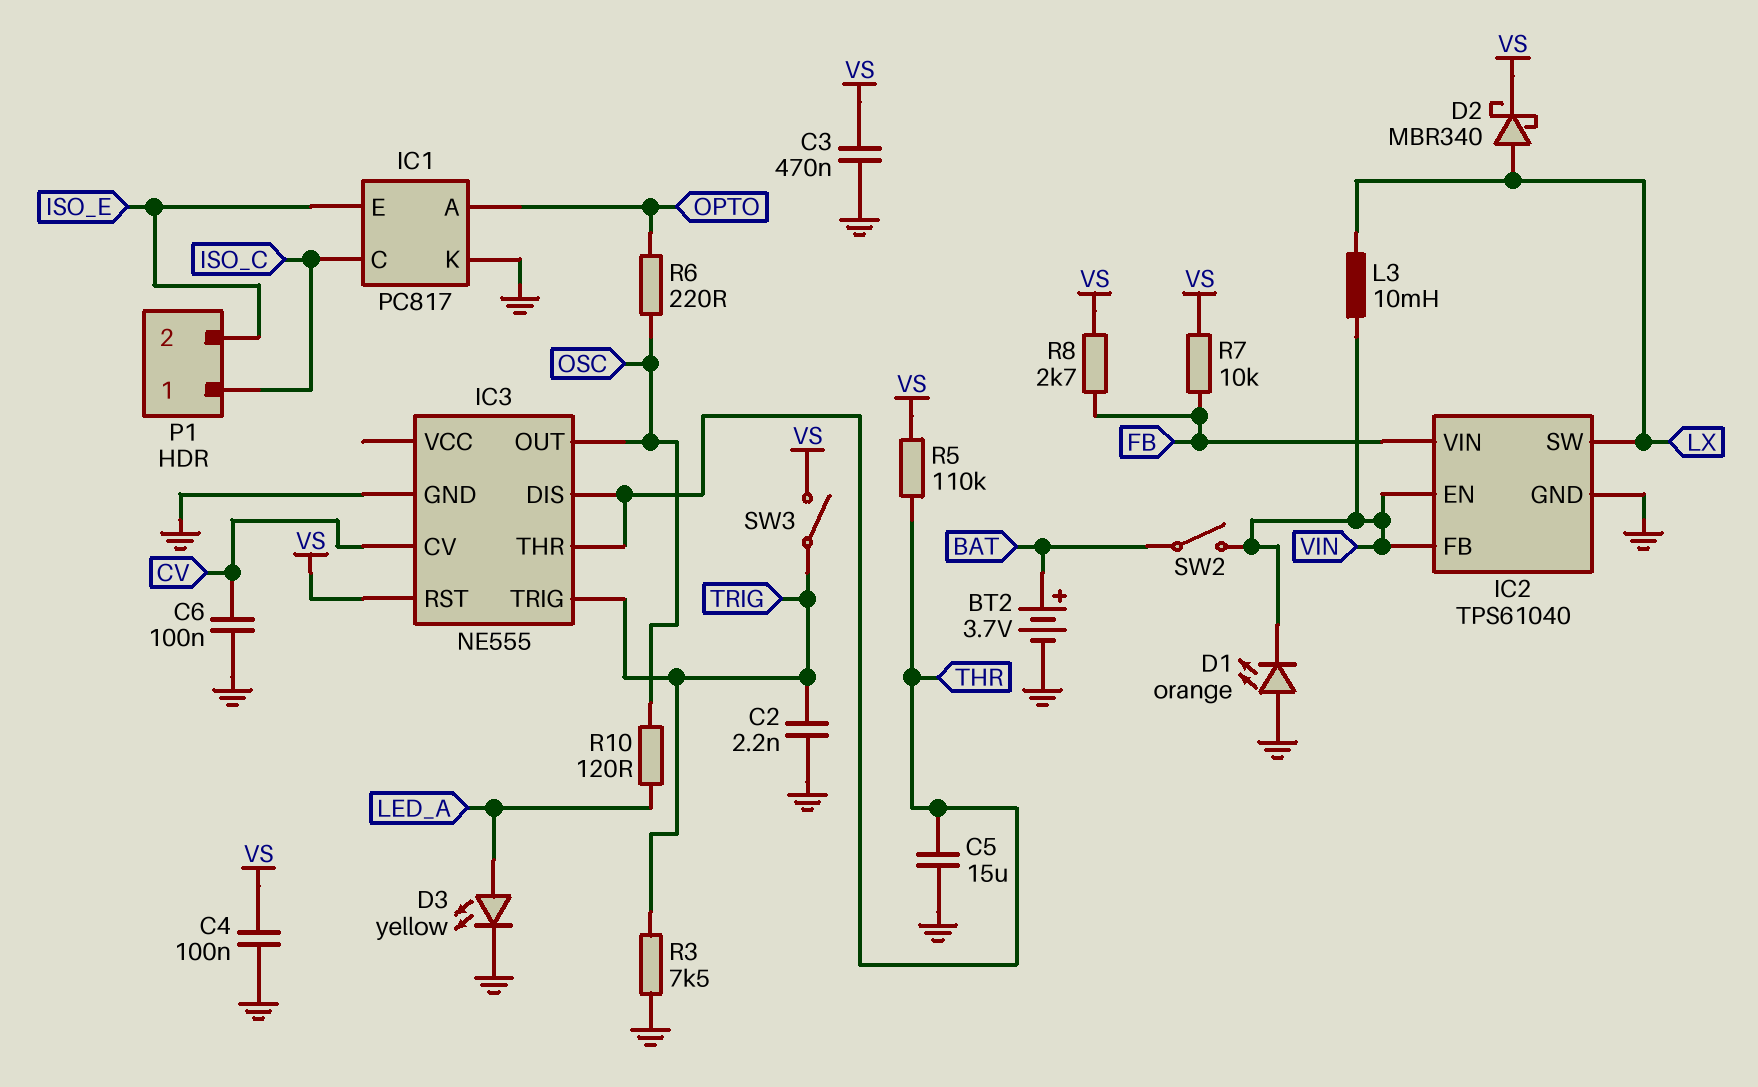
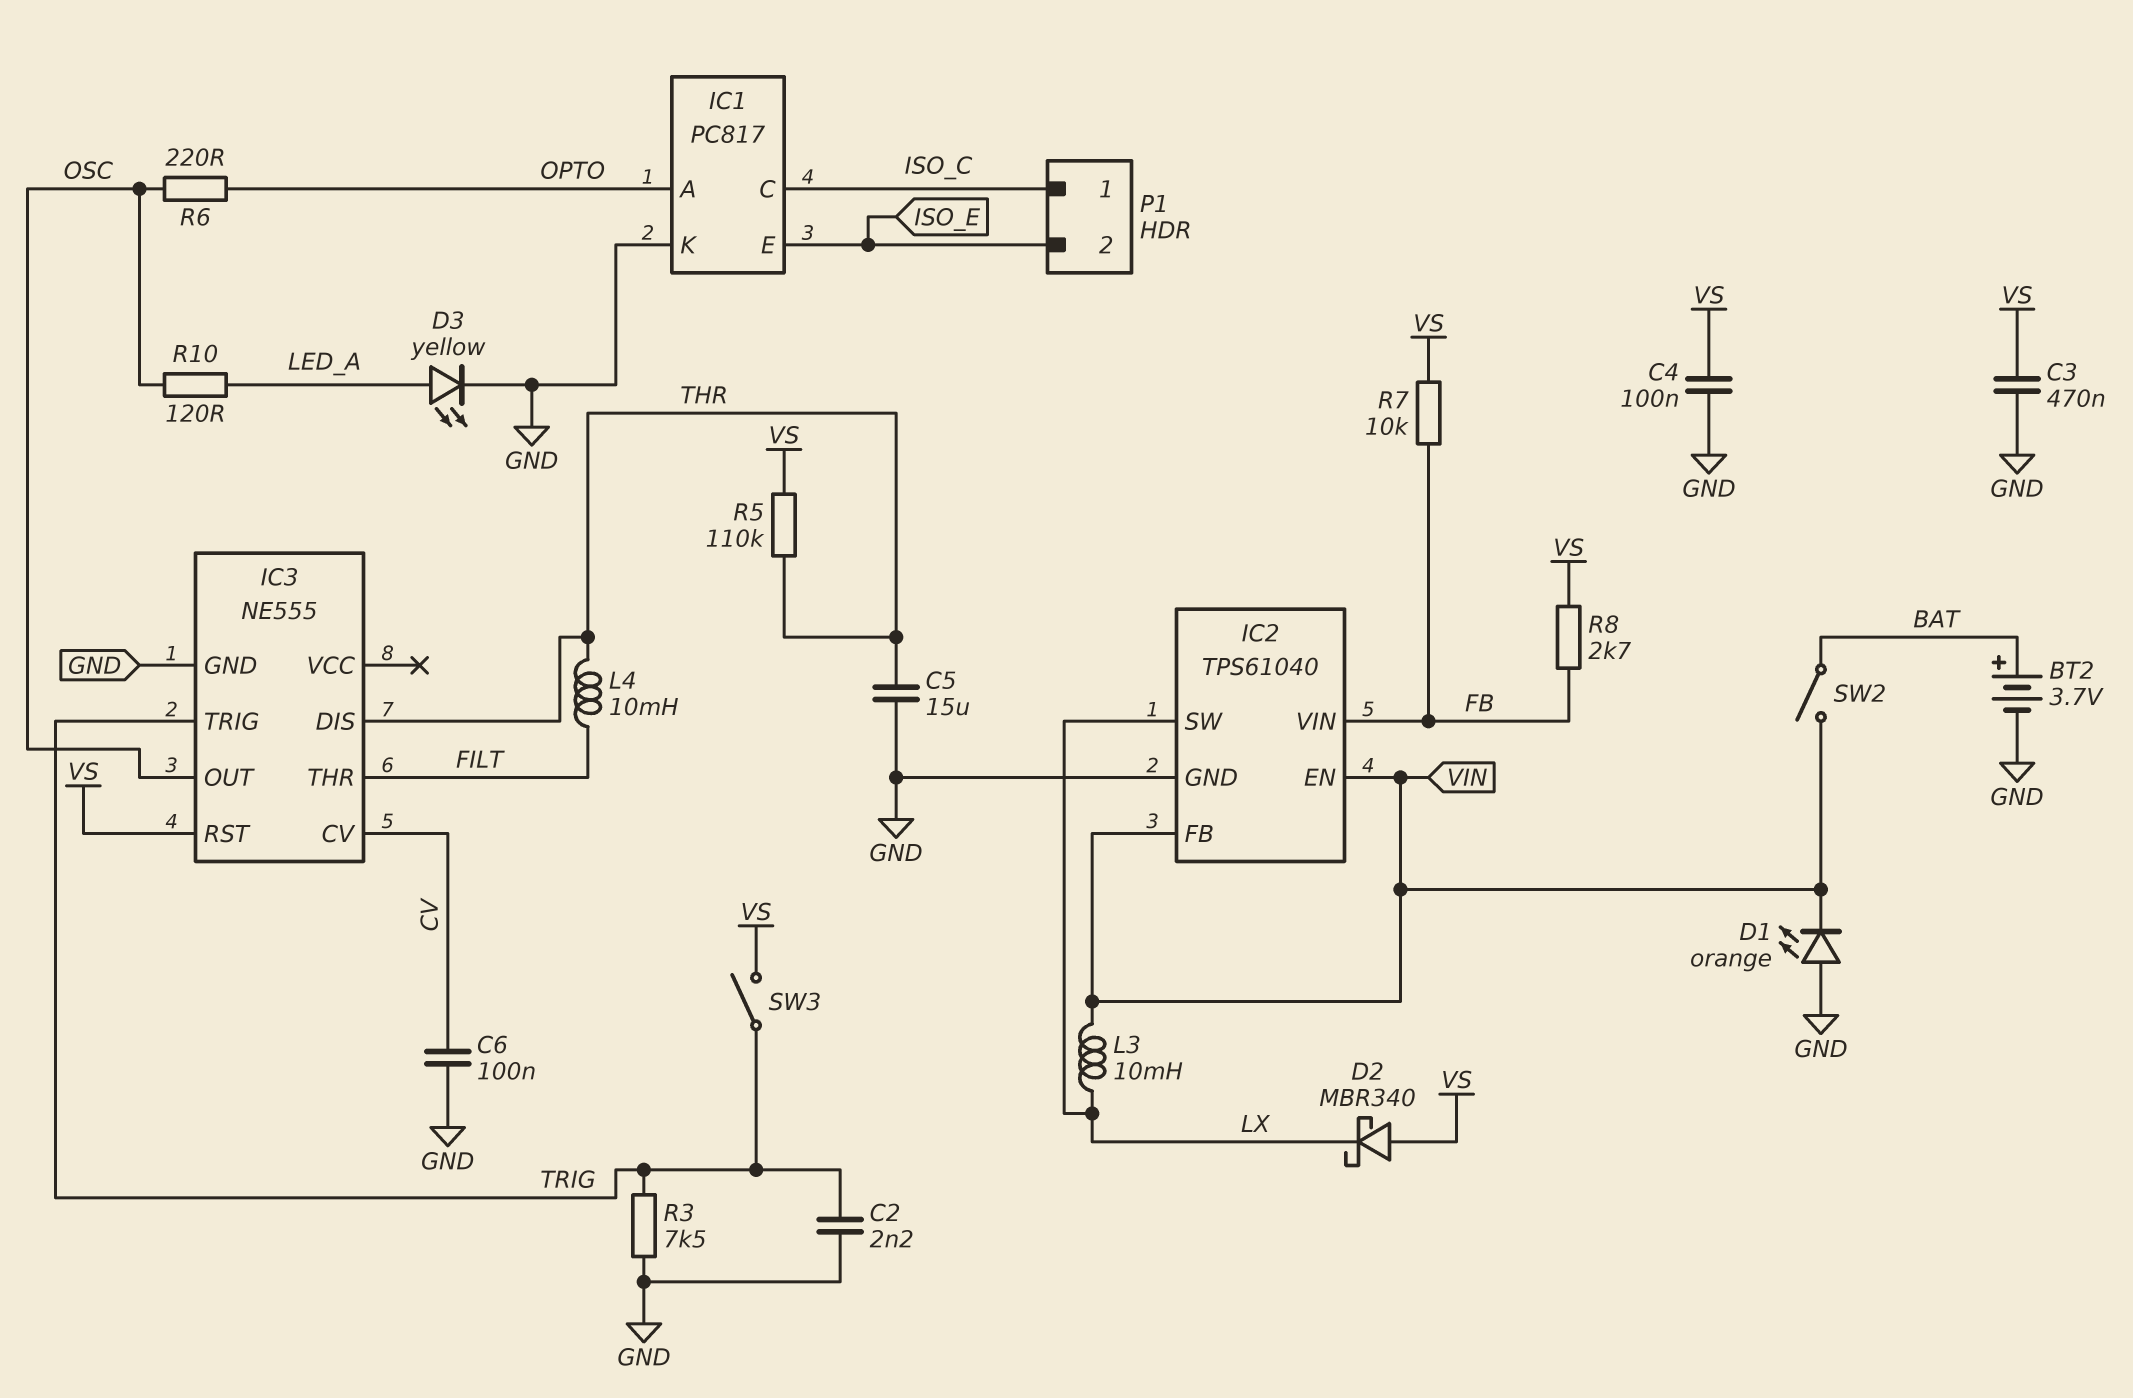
D2: schottky MBR340 (A LX, K VS) -> schottky MBR340 (A VS, K LX)
IC3 pin THR: THR -> FILT
L4: none -> 10mH (FILT, THR)

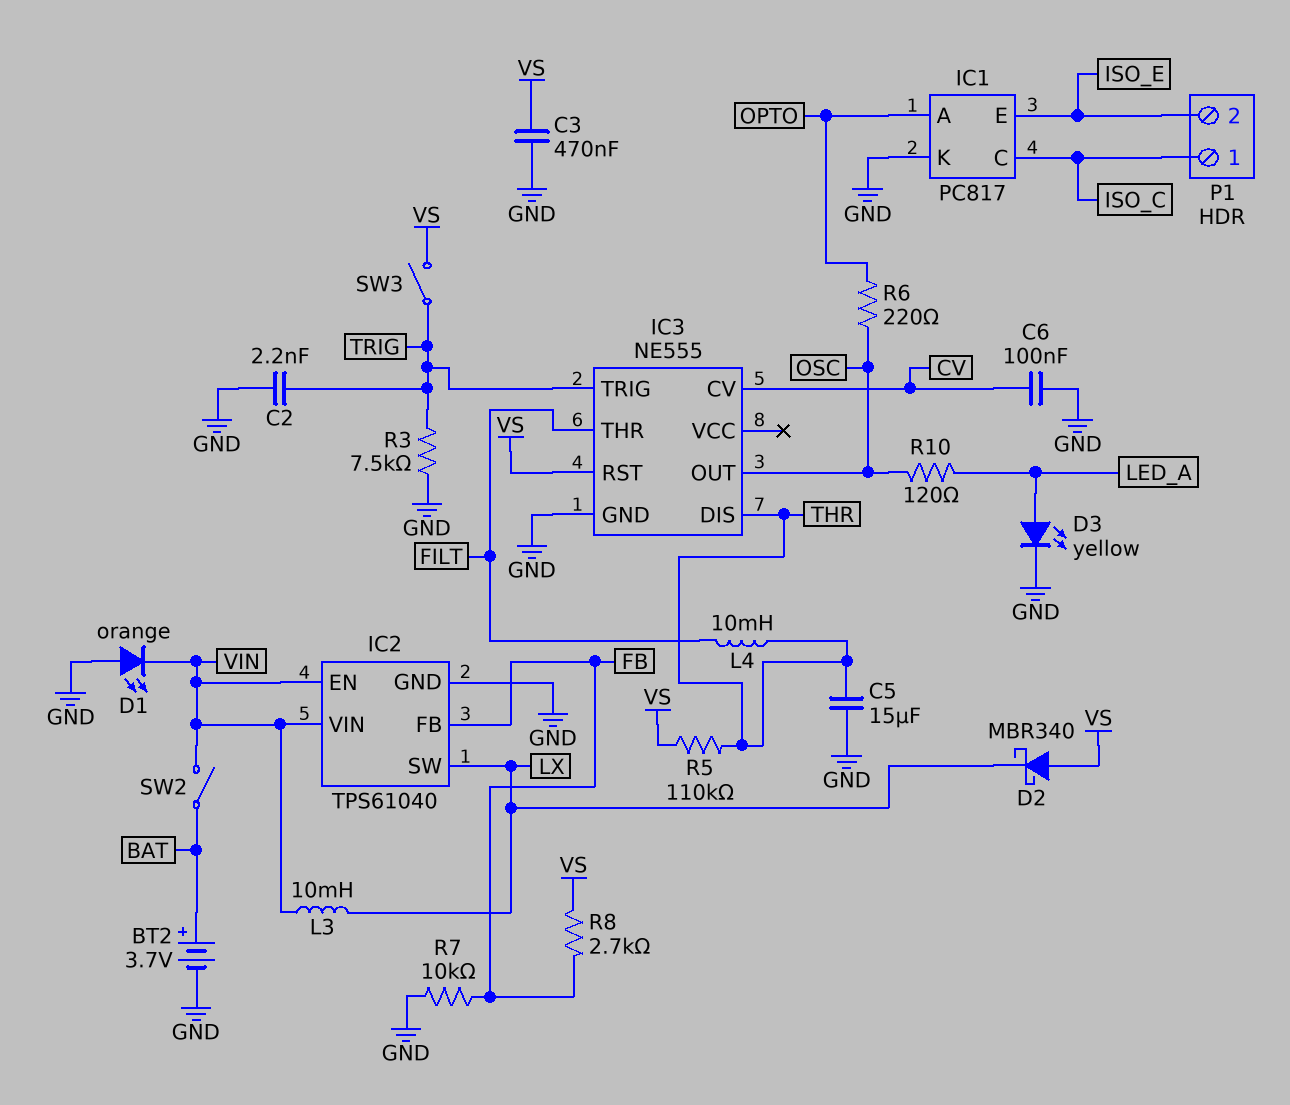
C4: 100nF (GND, VS) -> none
IC2 pin FB: VIN -> FB
IC2 pin VIN: FB -> VIN
R7: 10k (FB, VS) -> 10k (FB, GND)

